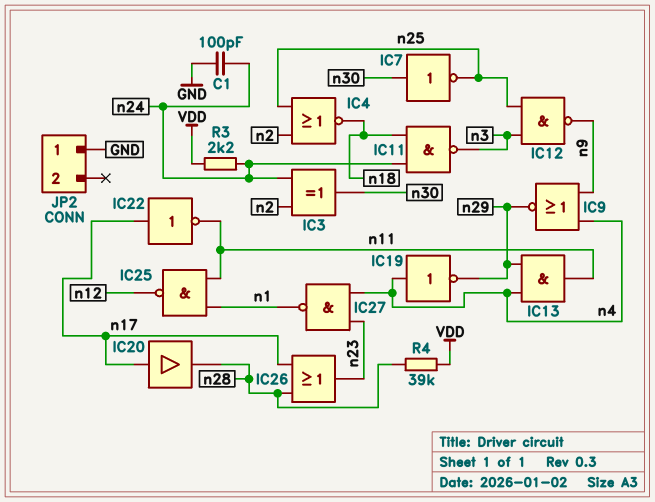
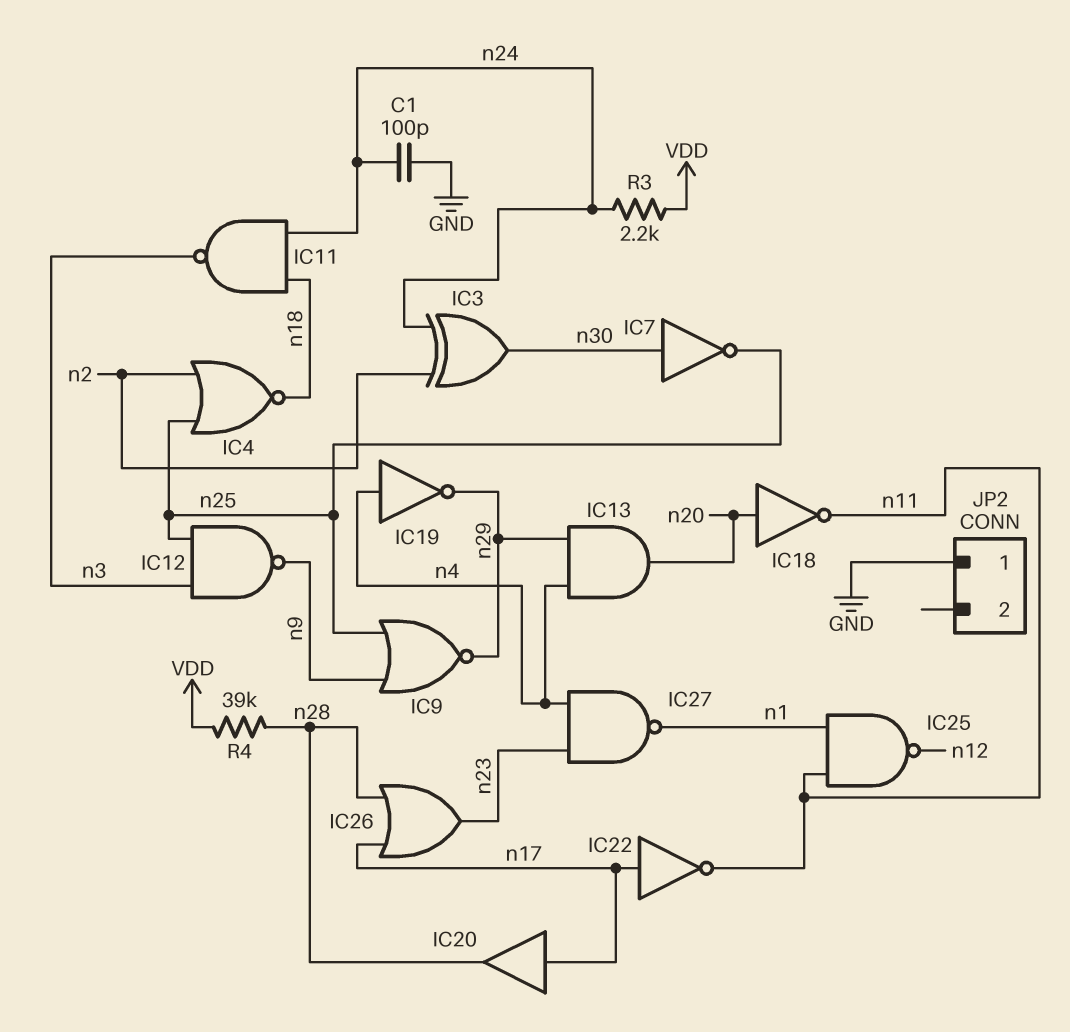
IC9: NOR (in n4, in n9, out n29) -> NOR (in n9, in n25, out n29)
IC13: AND (in n4, in n29, out n11) -> AND (in n4, in n29, out n20)
IC18: none -> NOT (in n20, out n11)

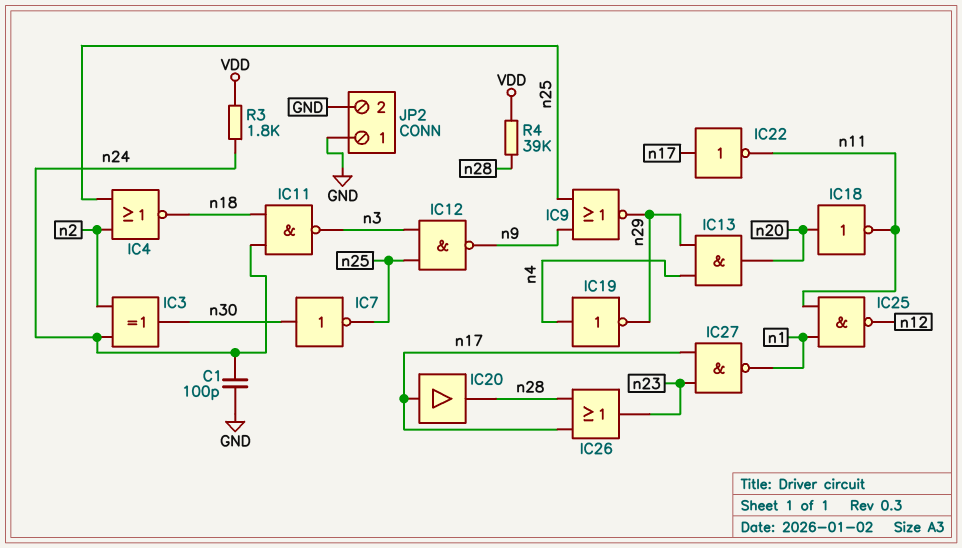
IC27: NAND (in n4, in n23, out n1) -> NAND (in n17, in n23, out n1)
JP2 pin 2: none -> GND
R3: 2.2k (VDD, n24) -> 1.8k (VDD, n24)

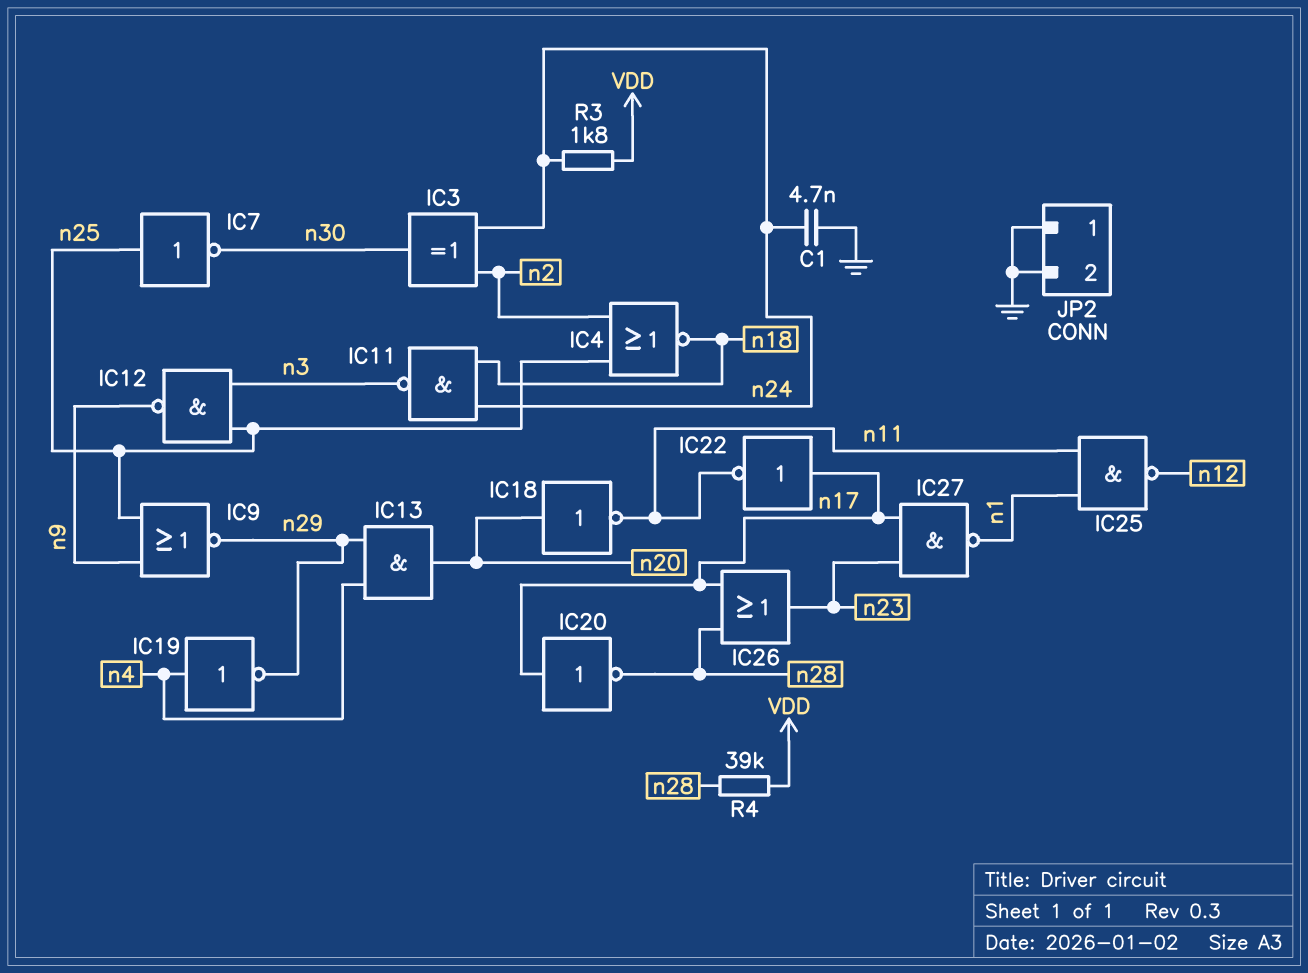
C1: 100pF (GND, n24) -> 4.7nF (GND, n24)
IC7: NOT (in n30, out n25) -> NOT (in n25, out n30)
IC20: buffer (in n17, out n28) -> NOT (in n17, out n28)

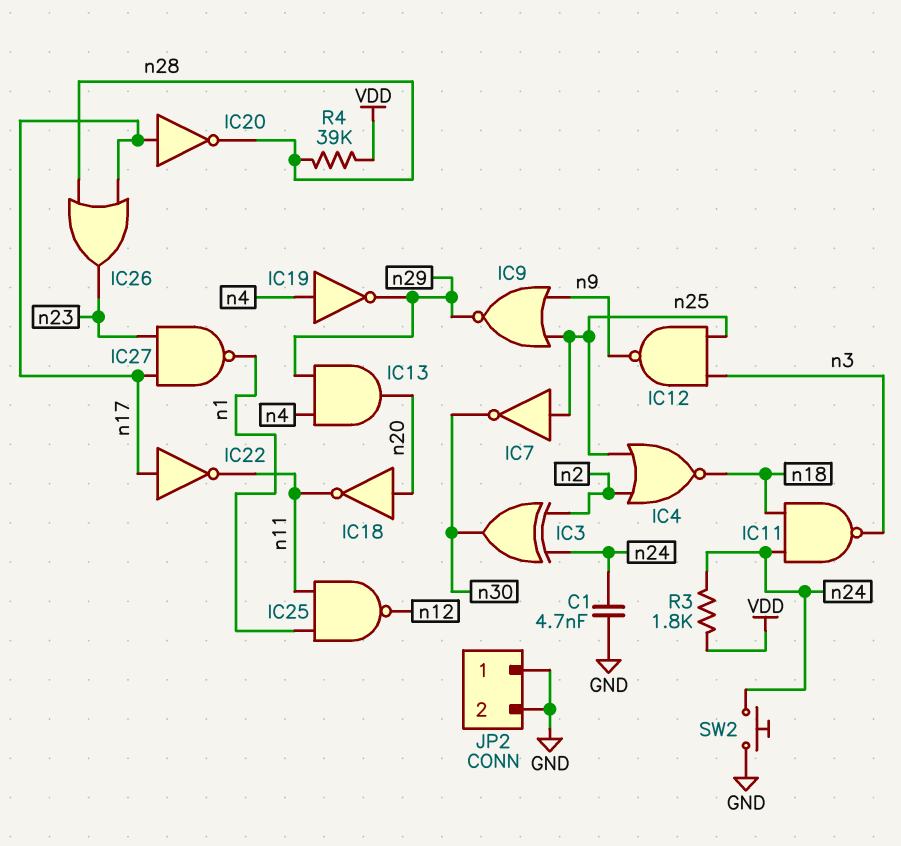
SW2: none -> button (GND, n24)

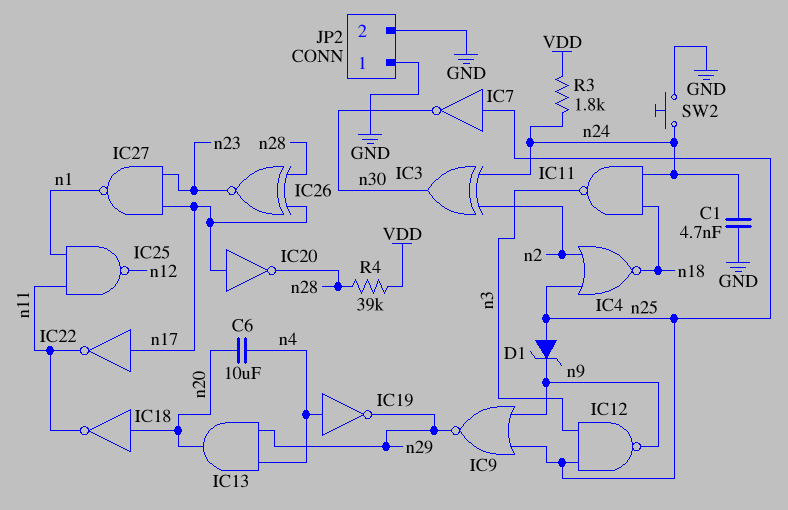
C6: none -> 10uF (n4, n20)
D1: none -> zener (A n25, K n9)
IC26: OR (in n17, in n28, out n23) -> XNOR (in n17, in n28, out n23)

